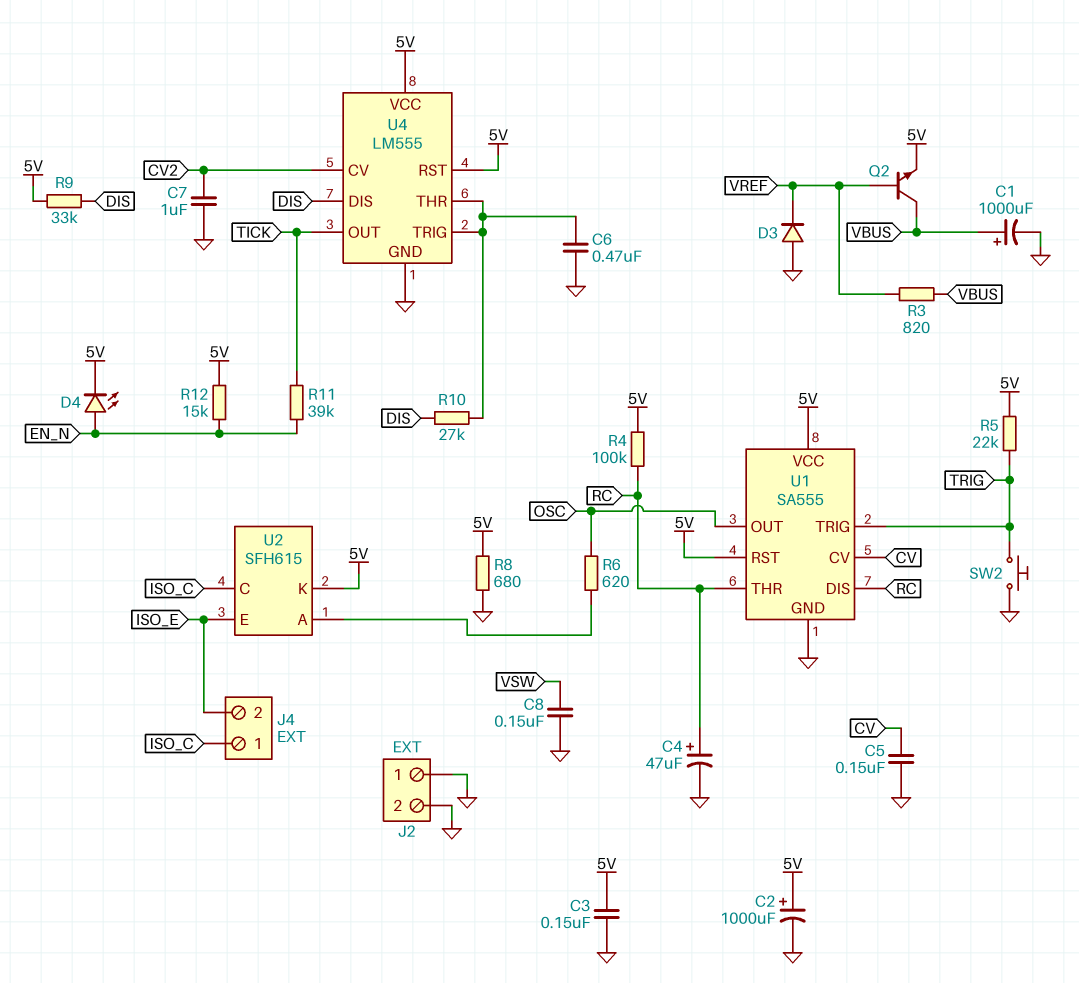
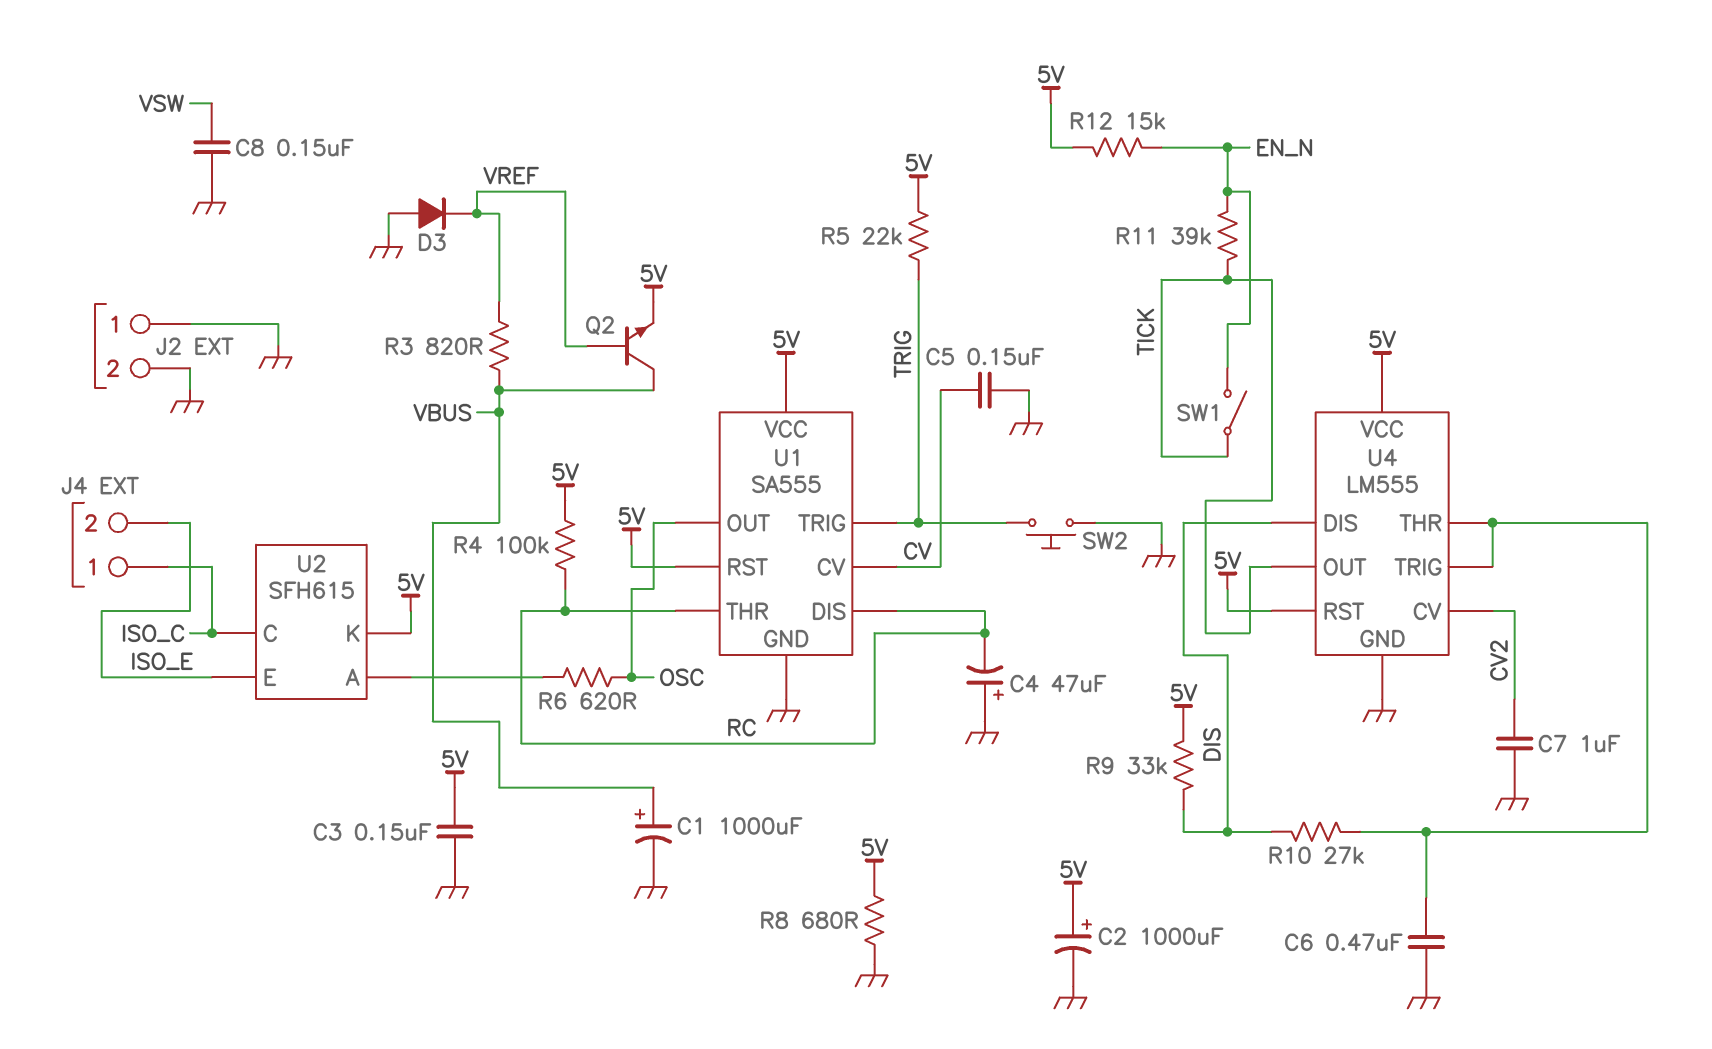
C4: 47uF (plus RC, minus GND) -> 47uF (plus GND, minus RC)
D4: LED (A EN_N, K 5V) -> none
SW1: none -> switch (EN_N, TICK)

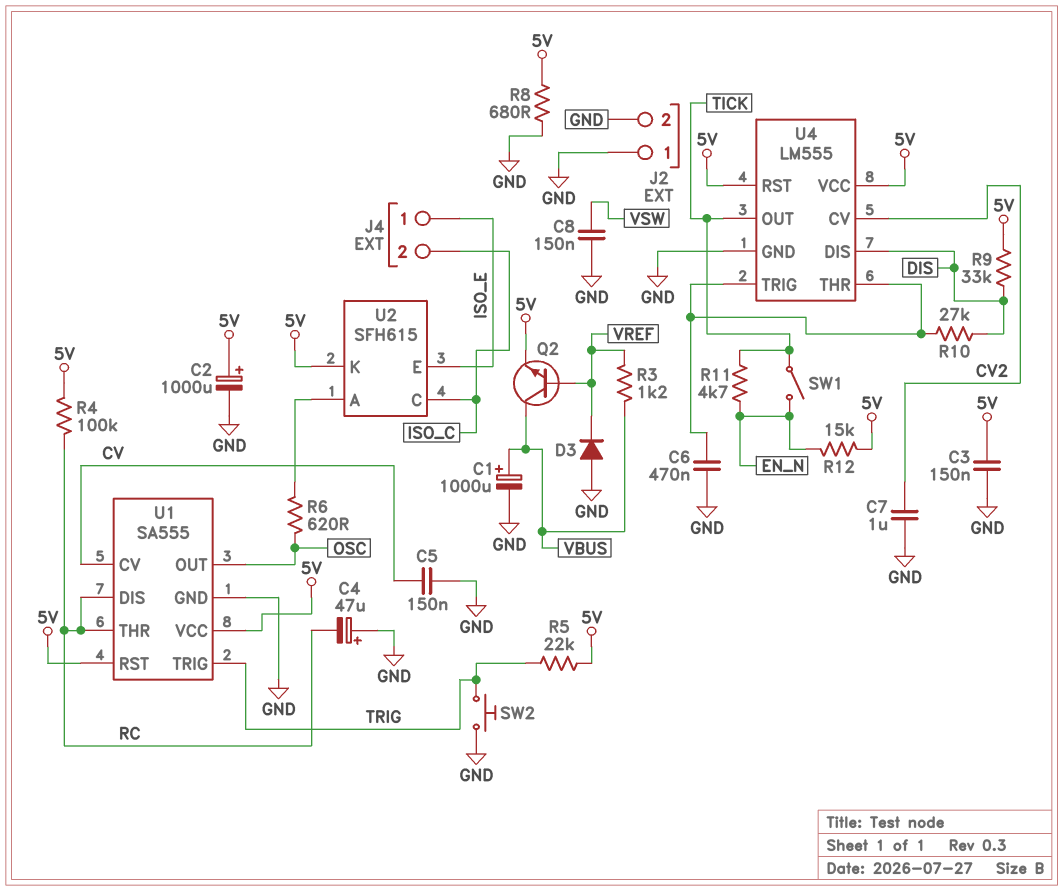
J4 pin 1: ISO_C -> ISO_E
J4 pin 2: ISO_E -> ISO_C
R3: 820 (VBUS, VREF) -> 1.2k (VBUS, VREF)
R11: 39k (EN_N, TICK) -> 4.7k (EN_N, TICK)

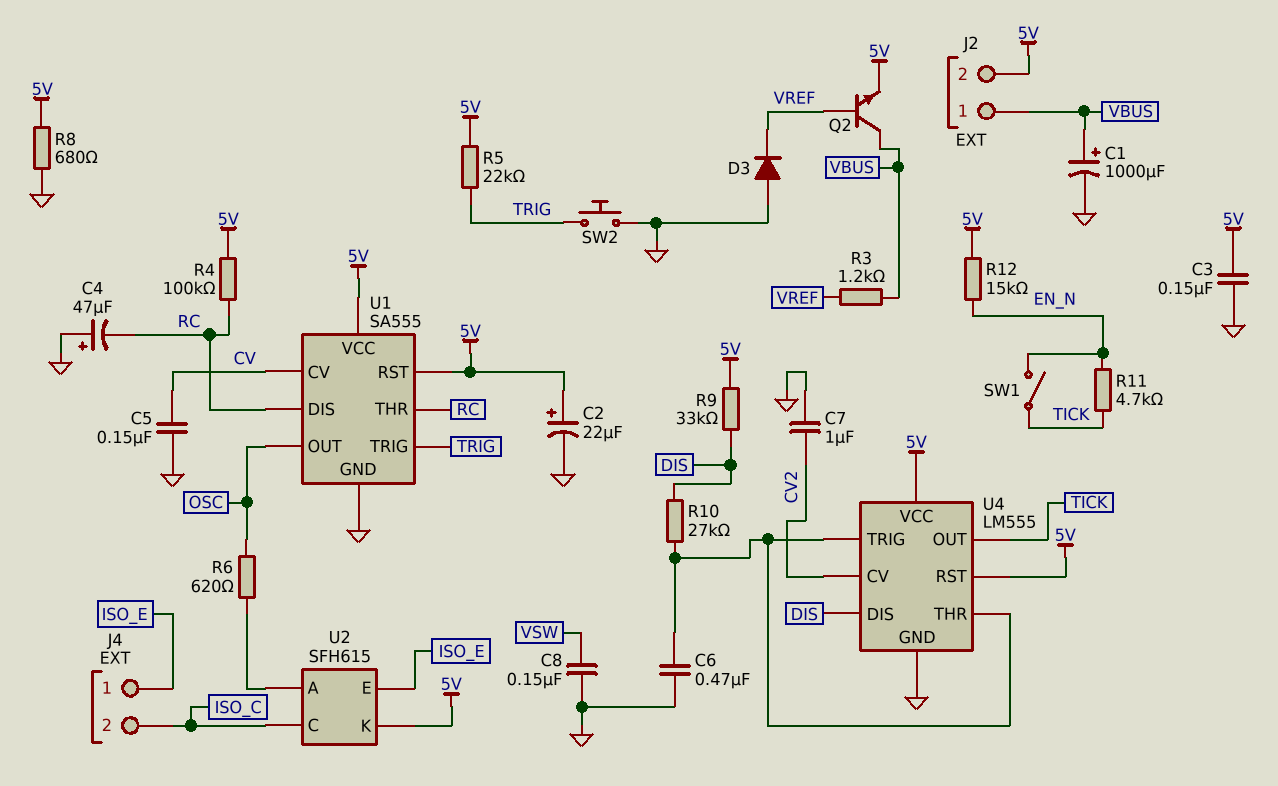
C2: 1000uF (plus 5V, minus GND) -> 22uF (plus 5V, minus GND)
J2 pin 1: GND -> VBUS
J2 pin 2: GND -> 5V

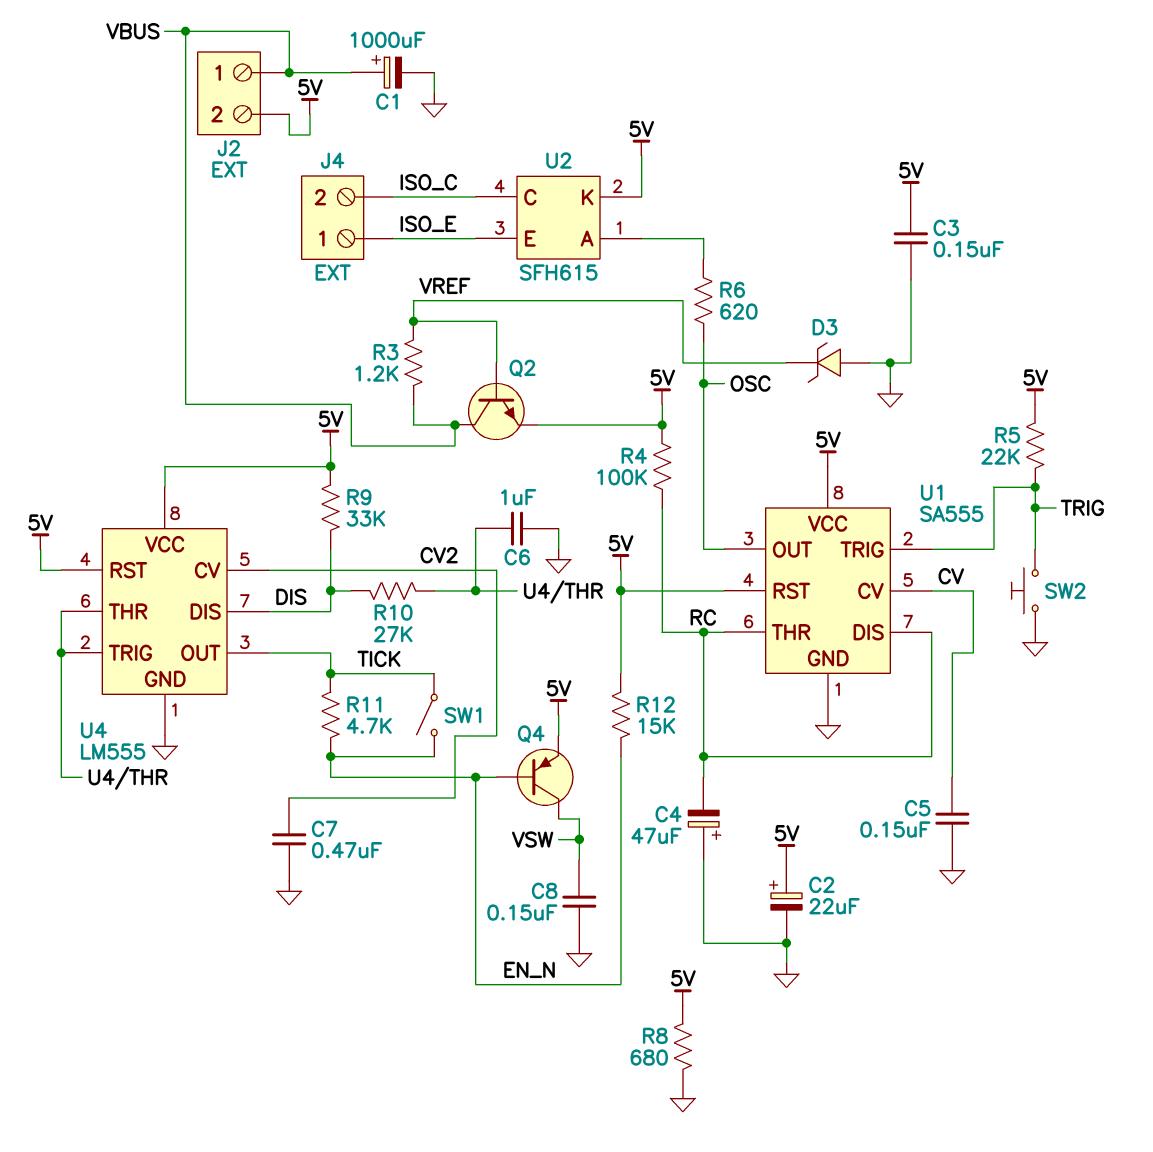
C6: 470nF (GND, U4/THR) -> 1uF (GND, U4/THR)
C7: 1uF (CV2, GND) -> 470nF (CV2, GND)
D3: diode (A GND, K VREF) -> zener (A GND, K VREF)
Q4: none -> PNP (B EN_N, C VSW, E 5V)

